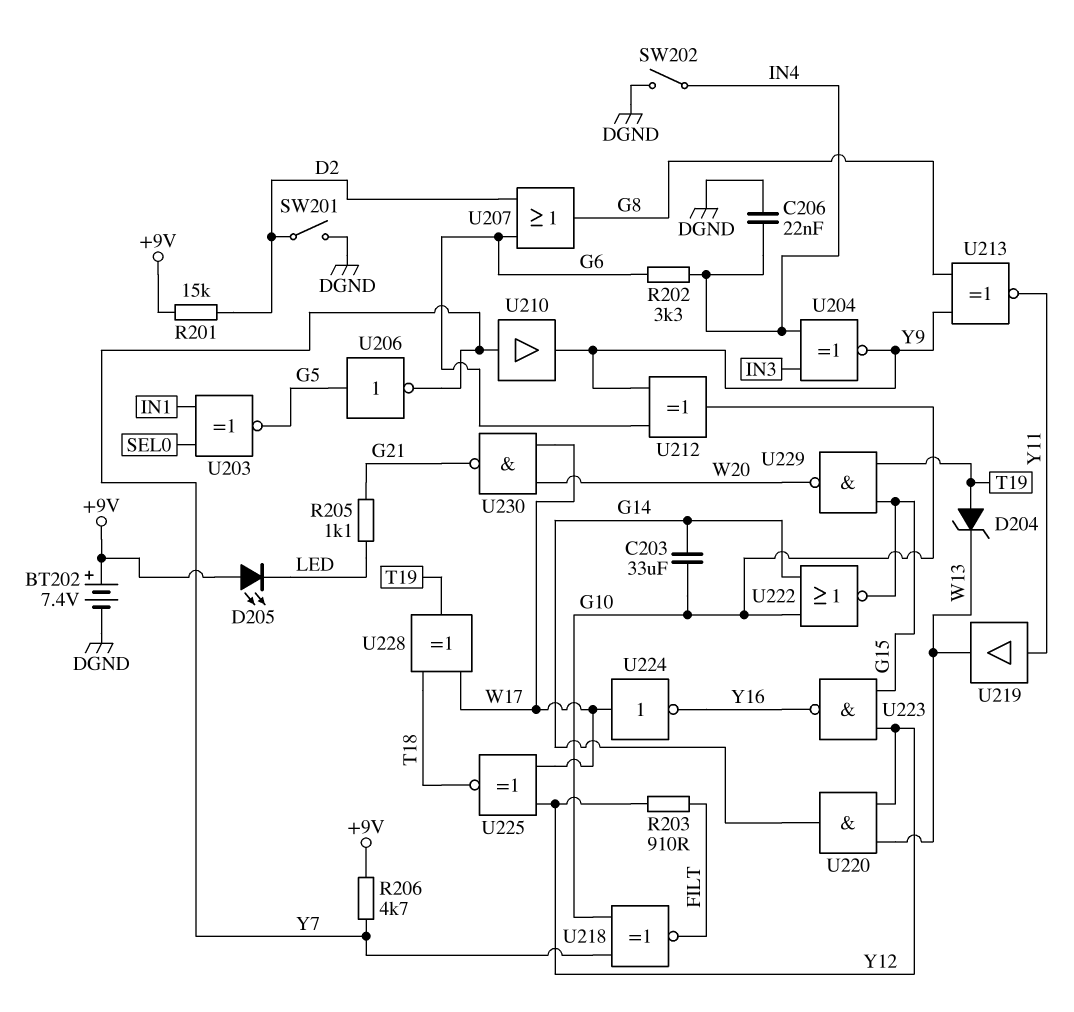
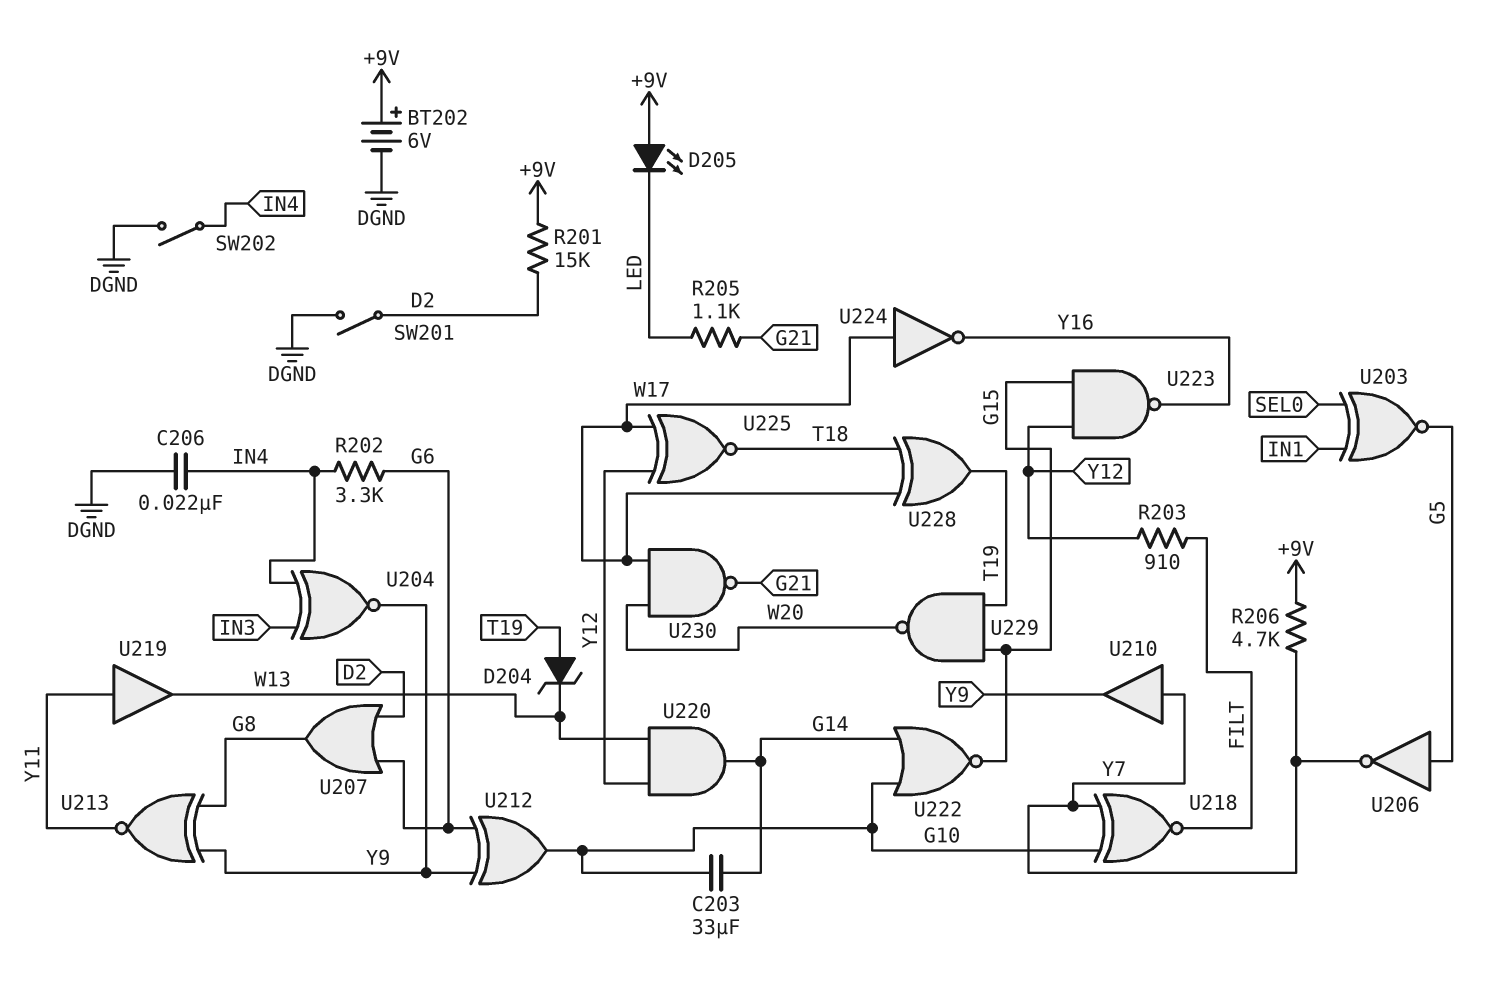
BT202: 7.4V (plus +9V, minus DGND) -> 6V (plus +9V, minus DGND)

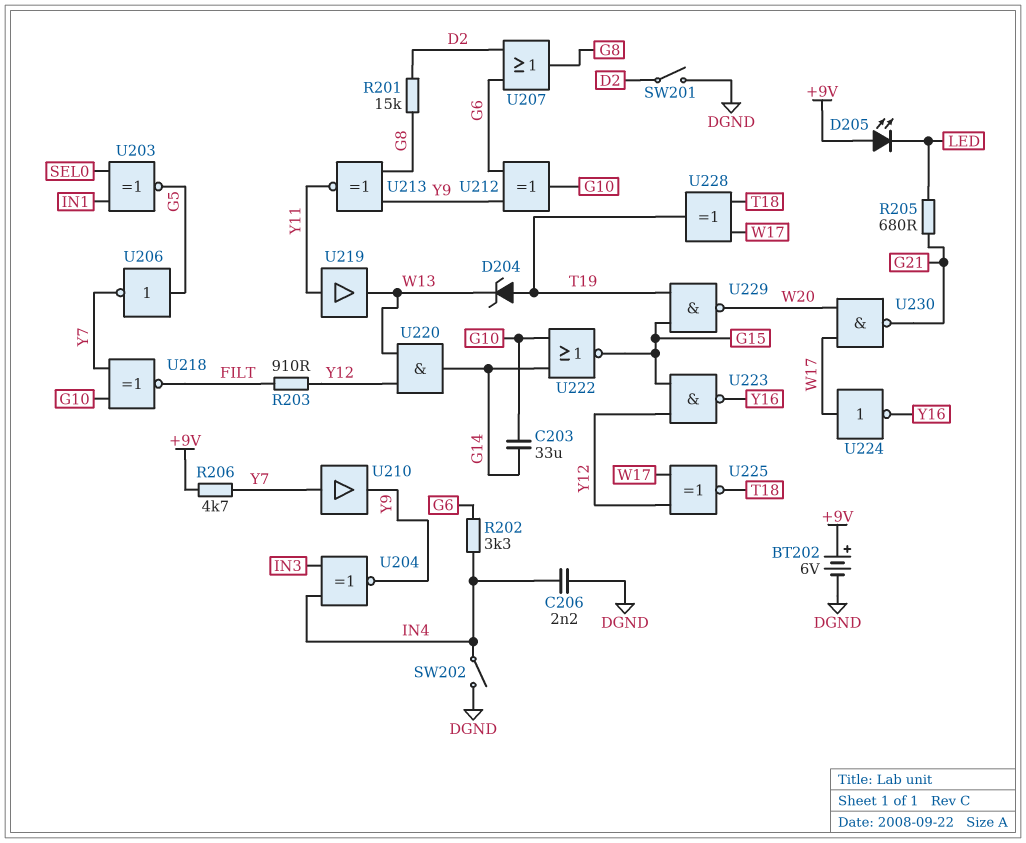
C206: 22nF (DGND, IN4) -> 2.2nF (DGND, IN4)
R201: 15k (+9V, D2) -> 15k (D2, G8)
R205: 1.1k (G21, LED) -> 680 (G21, LED)

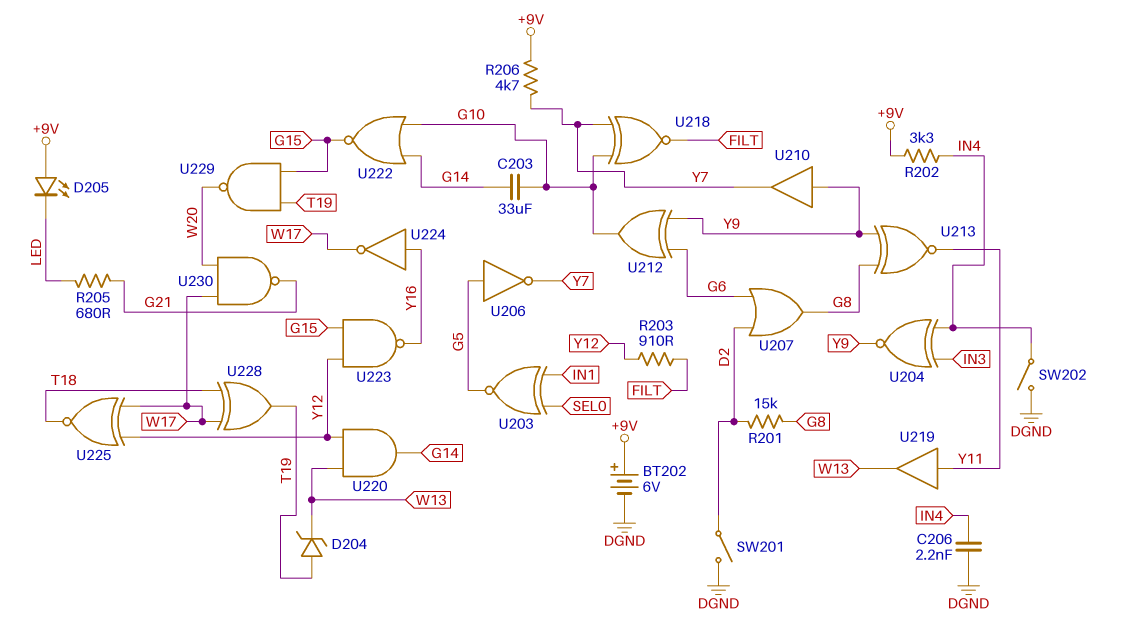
R202: 3.3k (G6, IN4) -> 3.3k (+9V, IN4)
U210: buffer (in Y7, out Y9) -> buffer (in Y9, out Y7)
U224: NOT (in W17, out Y16) -> NOT (in Y16, out W17)

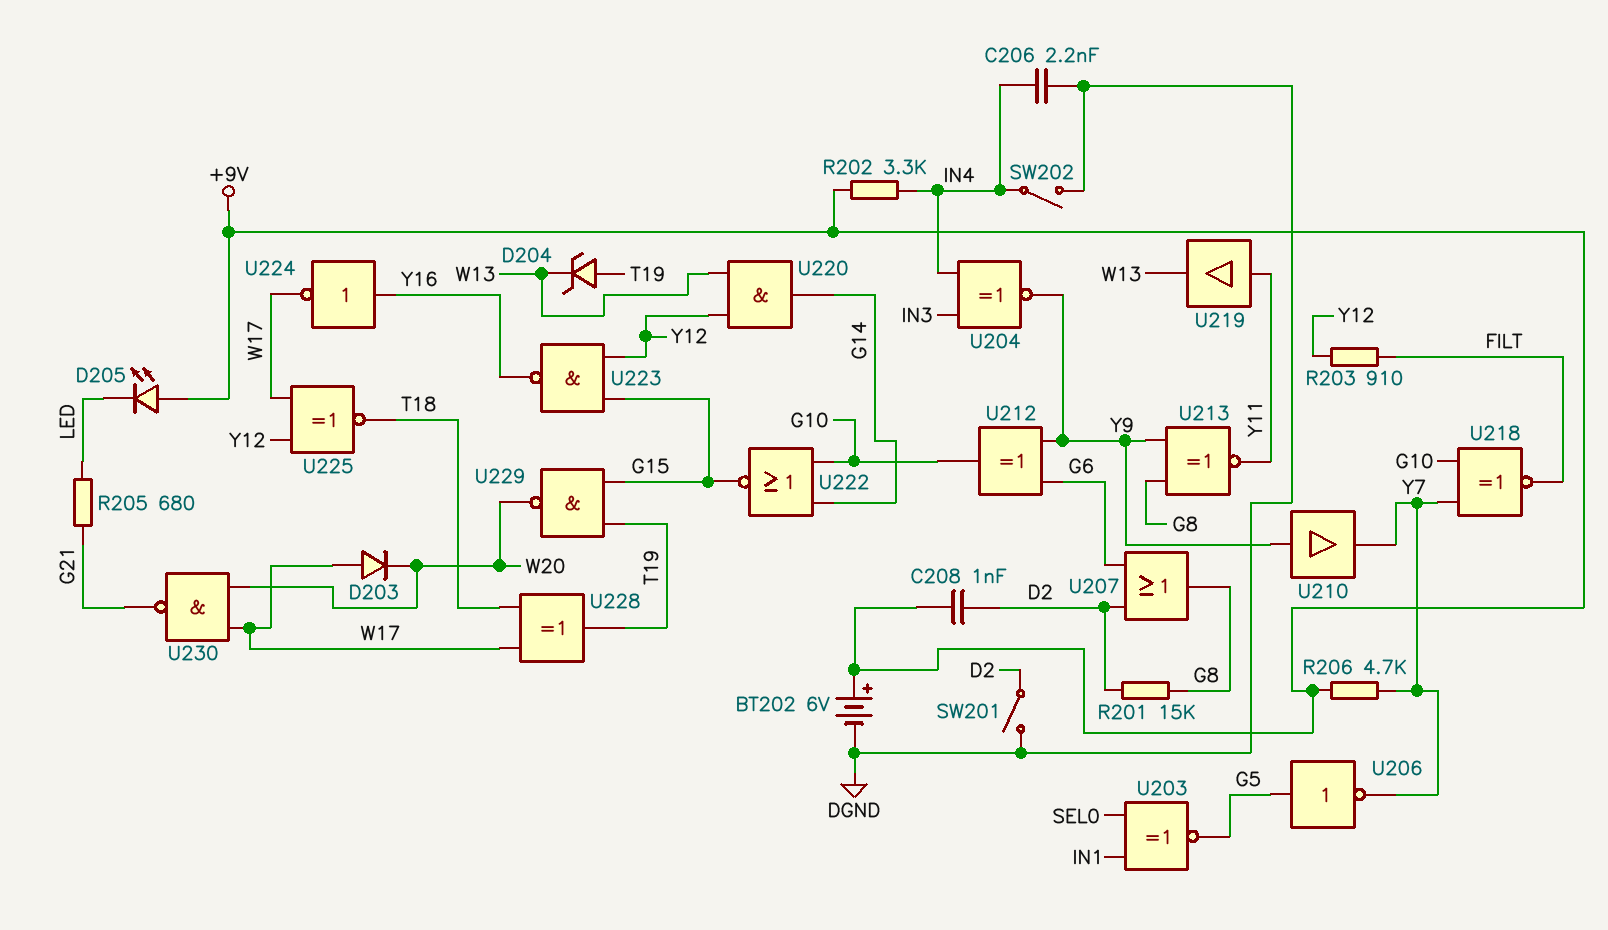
C203: 33uF (G10, G14) -> none
C208: none -> 1nF (+9V, D2)
D203: none -> diode (A W17, K W20)

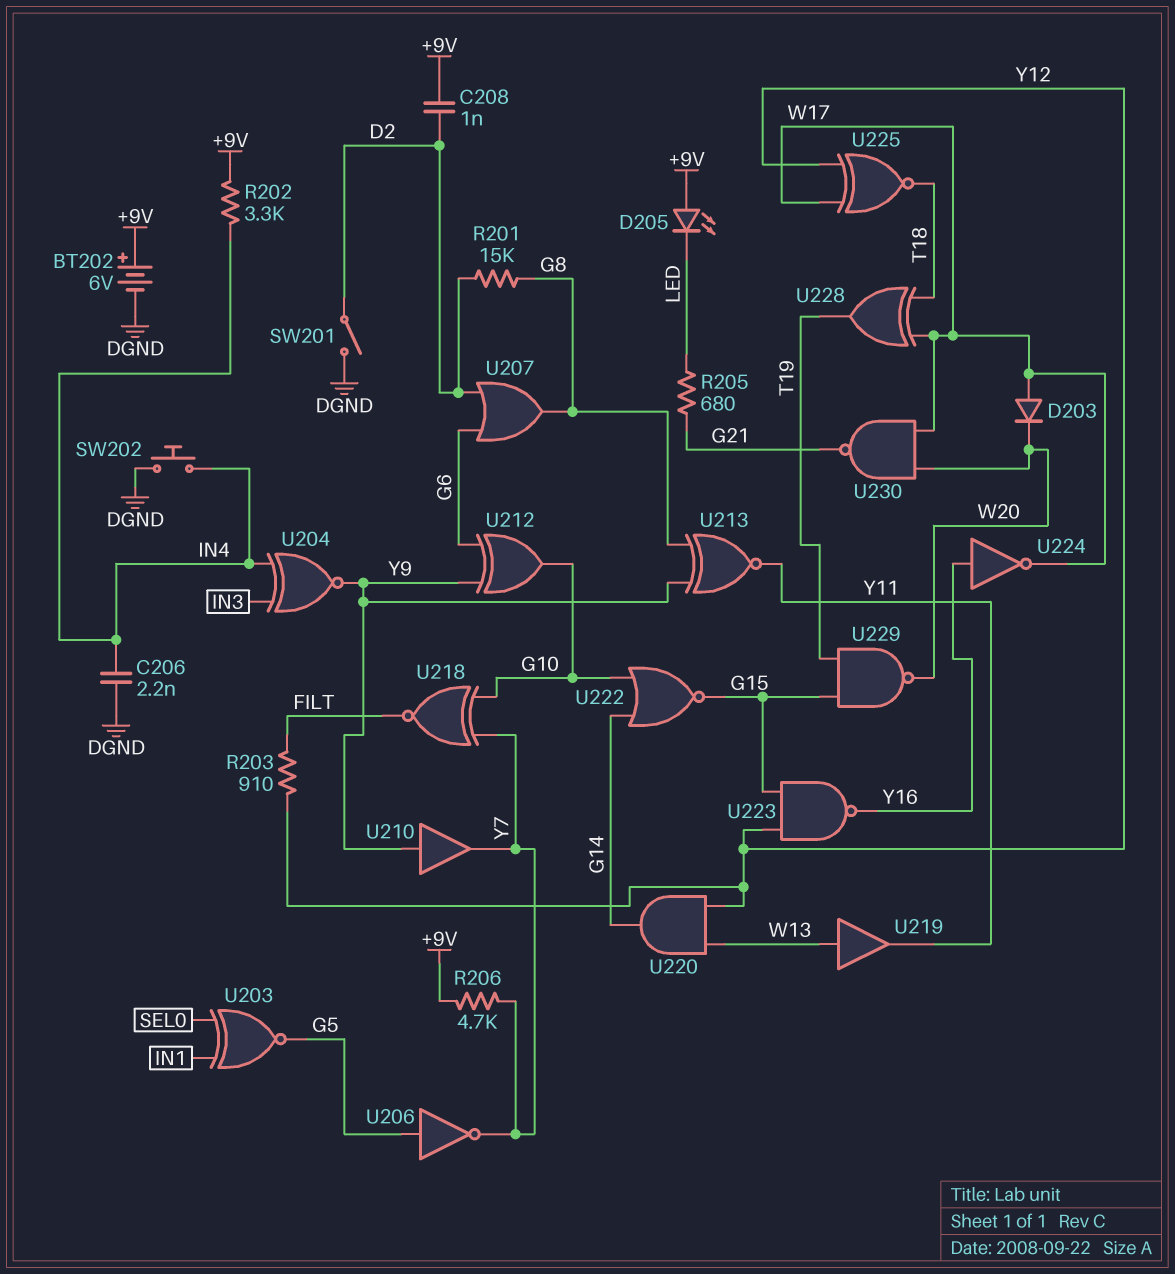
D204: zener (A T19, K W13) -> none
SW202: switch (DGND, IN4) -> button (DGND, IN4)
U219: buffer (in Y11, out W13) -> buffer (in W13, out Y11)

